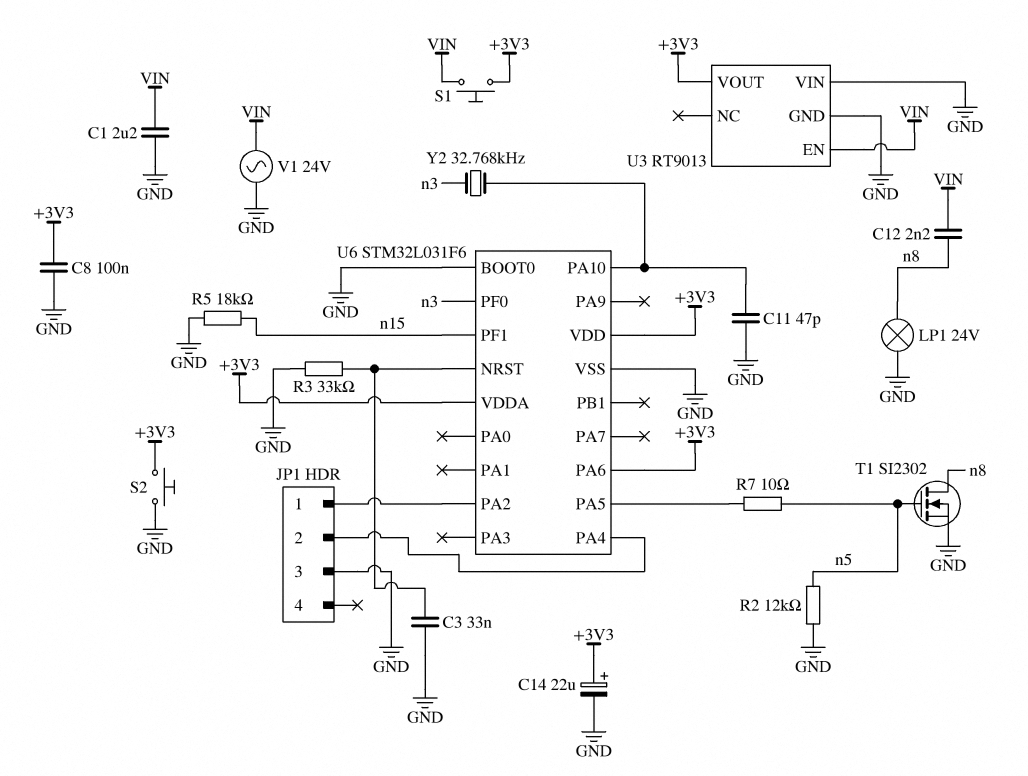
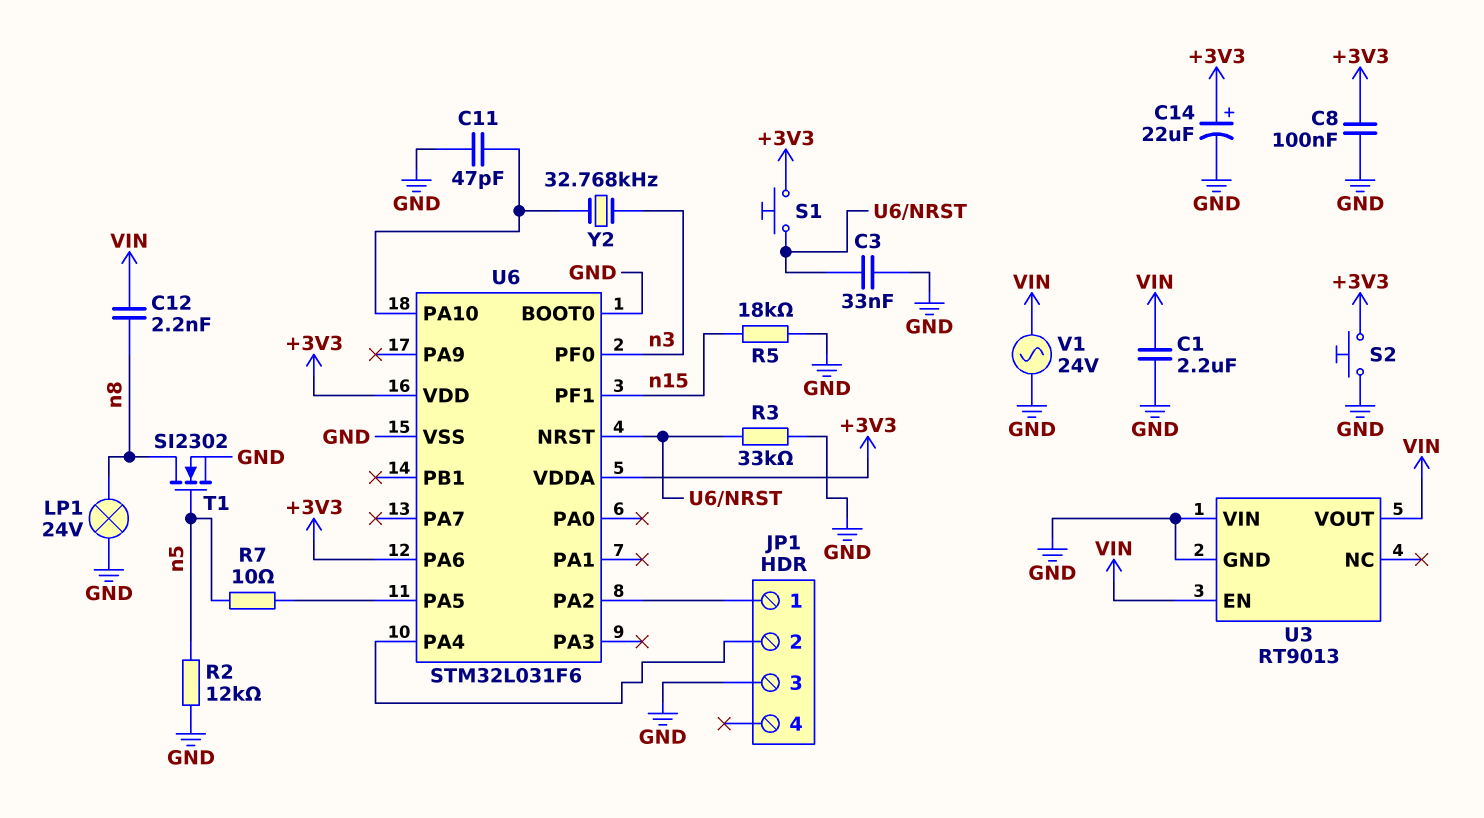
S1: button (+3V3, VIN) -> button (+3V3, U6/NRST)
U3 pin VOUT: +3V3 -> VIN

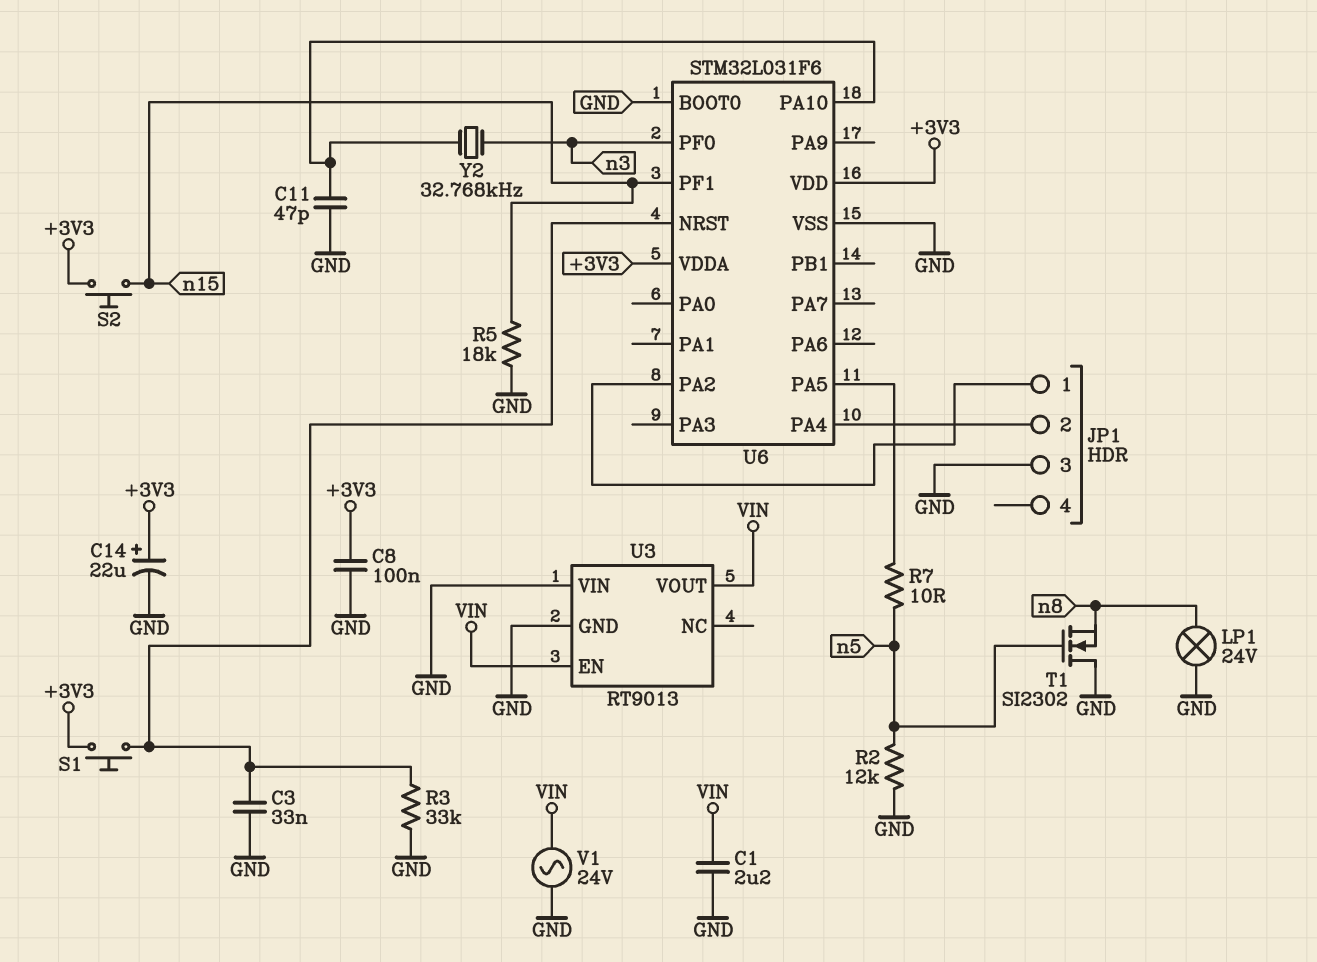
C12: 2.2nF (VIN, n8) -> none
S2: button (+3V3, GND) -> button (+3V3, n15)
T1: NMOS SI2302 (G n5, D n8, S GND) -> NMOS SI2302 (G n5, D GND, S n8)
U6 pin PA6: +3V3 -> none

